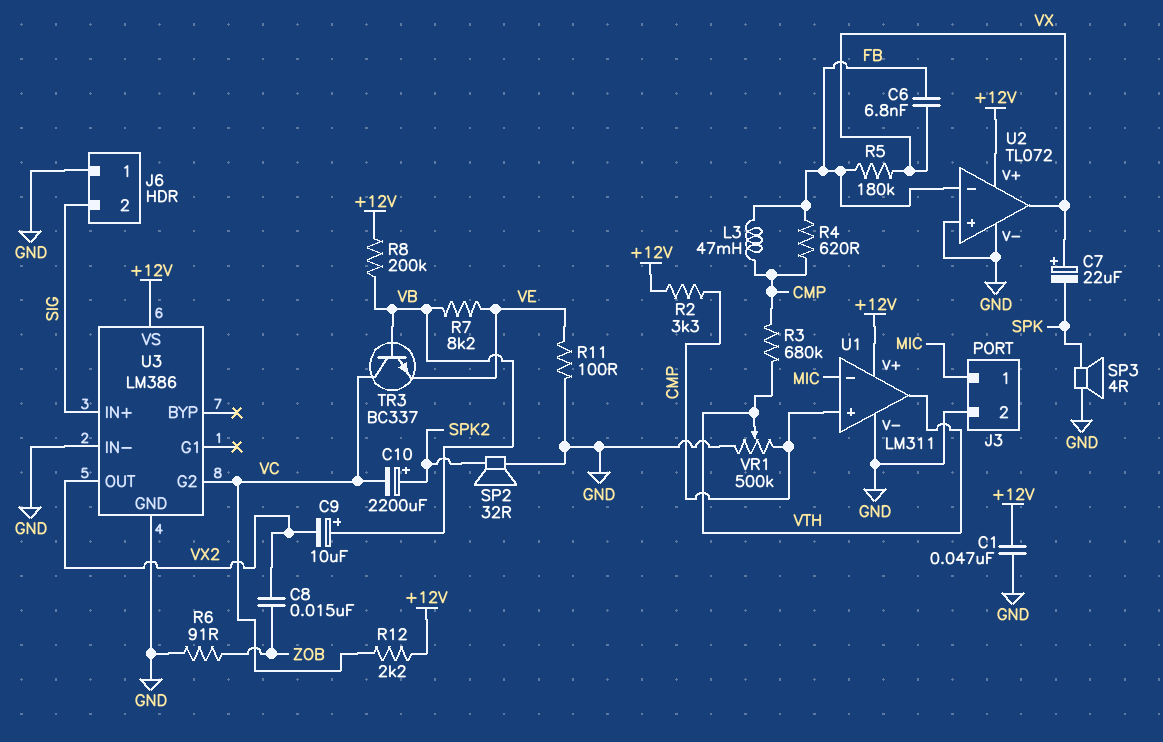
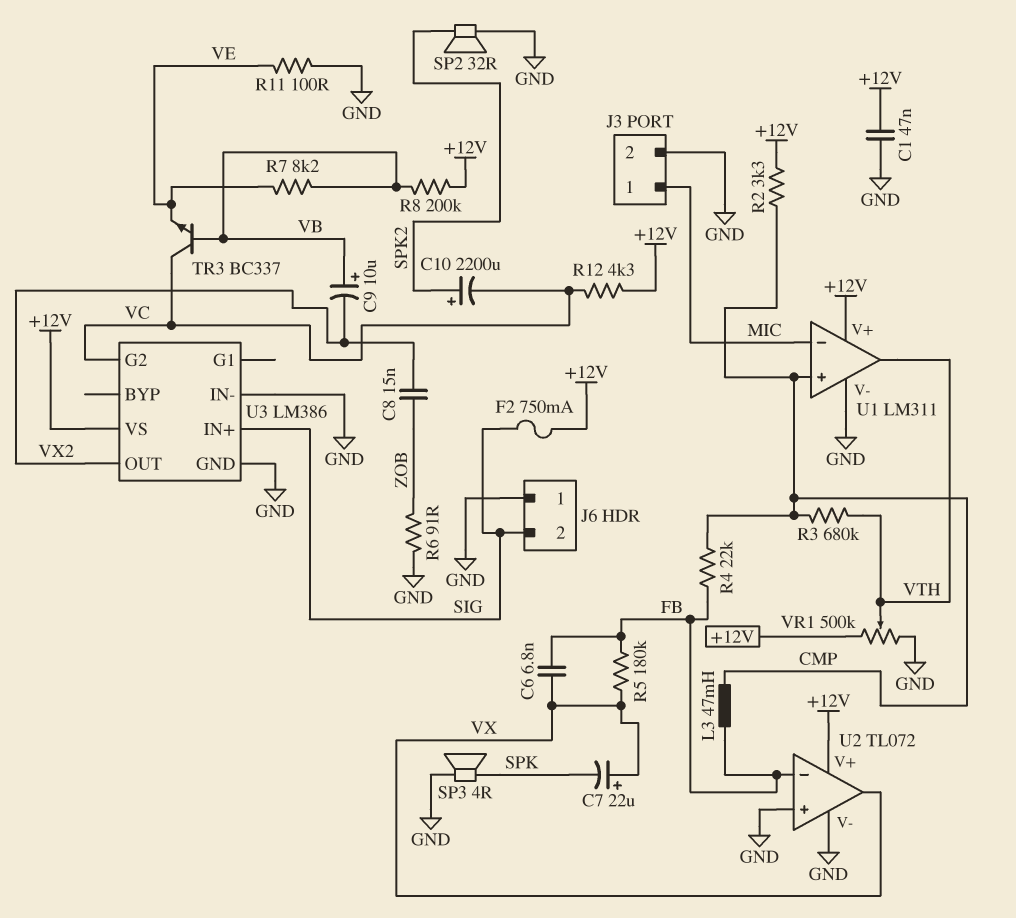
F2: none -> 750mA (+12V, SIG)
R4: 620 (CMP, FB) -> 22k (CMP, FB)
R12: 2.2k (+12V, VC) -> 4.3k (+12V, VC)
VR1: 500k (CMP, GND, wiper VTH) -> 500k (+12V, GND, wiper VTH)

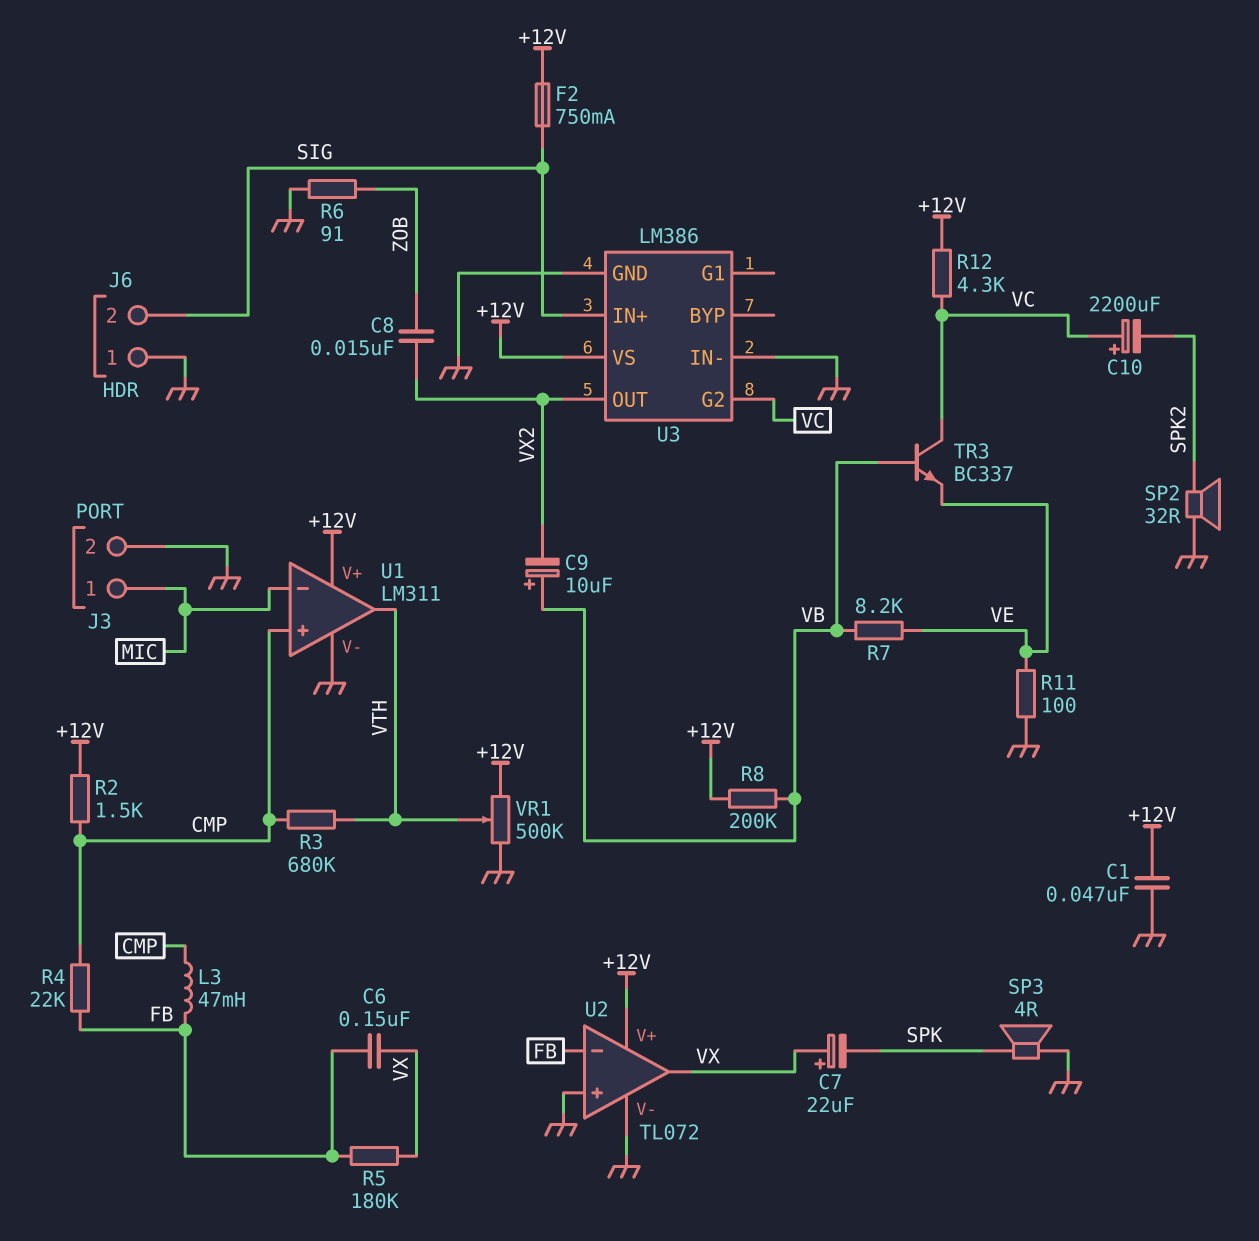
C6: 6.8nF (FB, VX) -> 150nF (FB, VX)
C10: 2200uF (plus SPK2, minus VC) -> 2200uF (plus VC, minus SPK2)
R2: 3.3k (+12V, CMP) -> 1.5k (+12V, CMP)

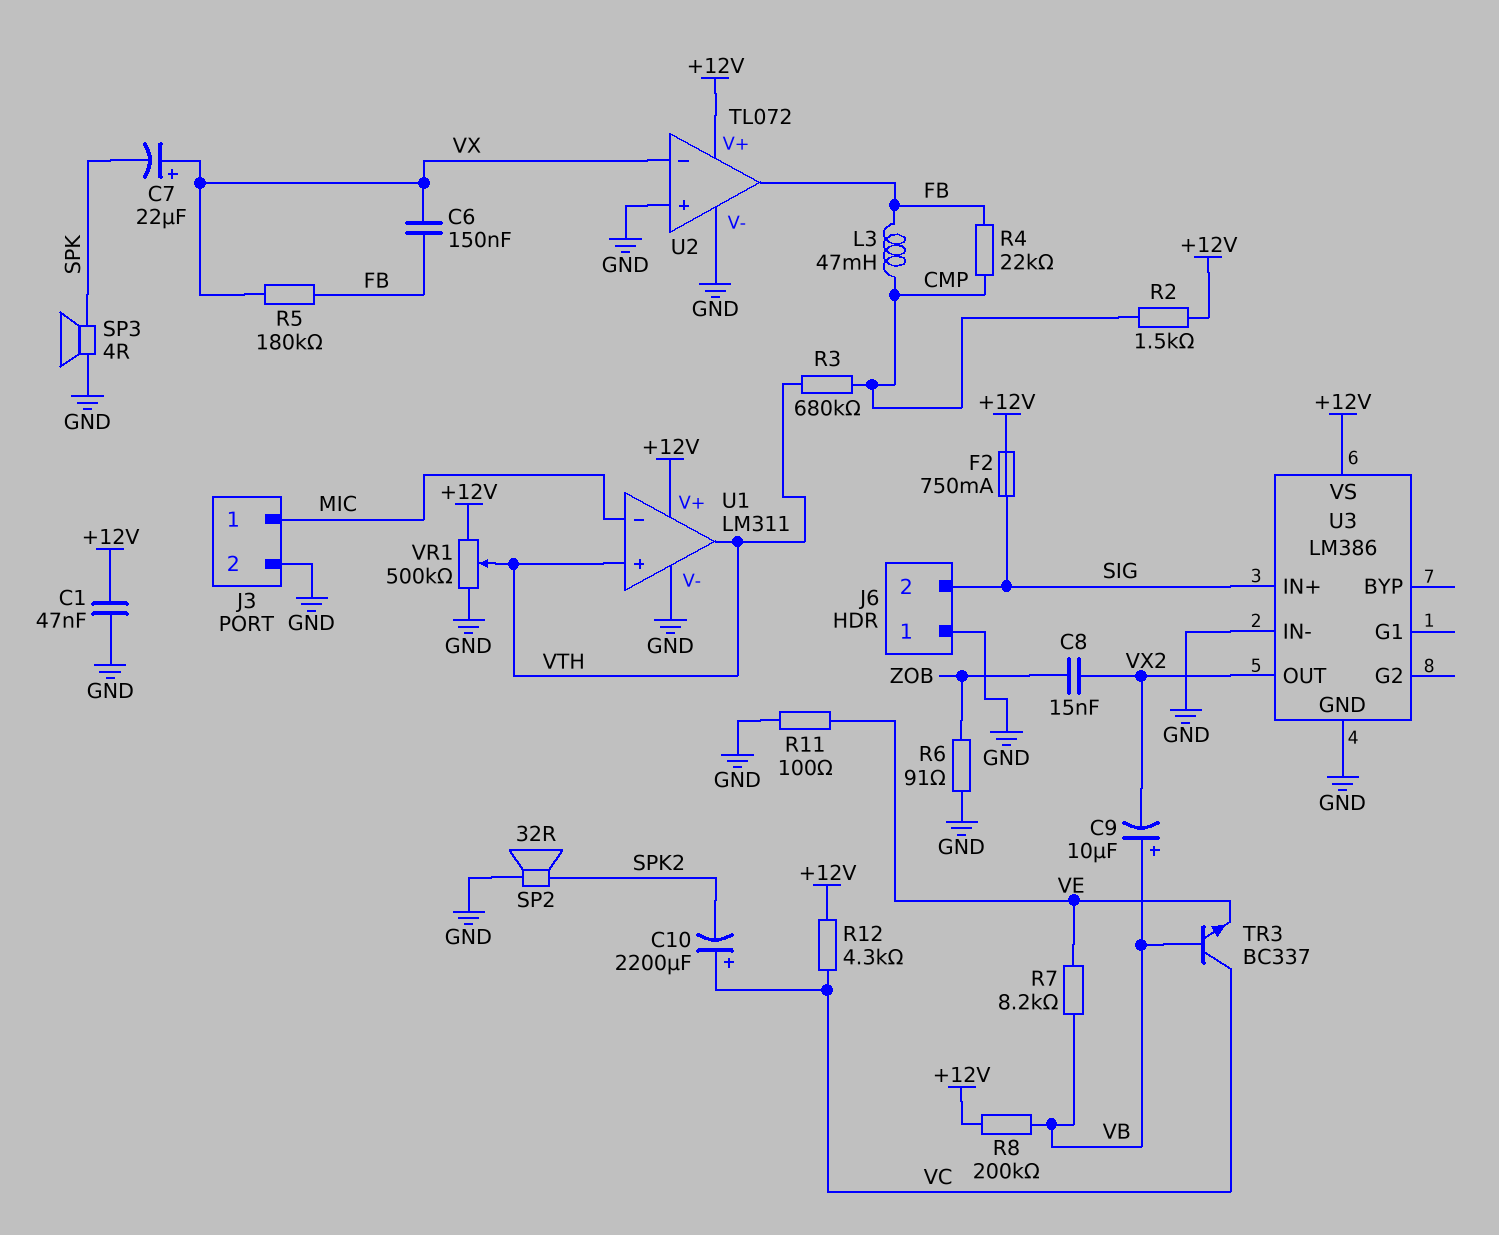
U1 pin in+: CMP -> VTH
U2 pin in-: FB -> VX
U2 pin out: VX -> FB
U3 pin G2: VC -> none

